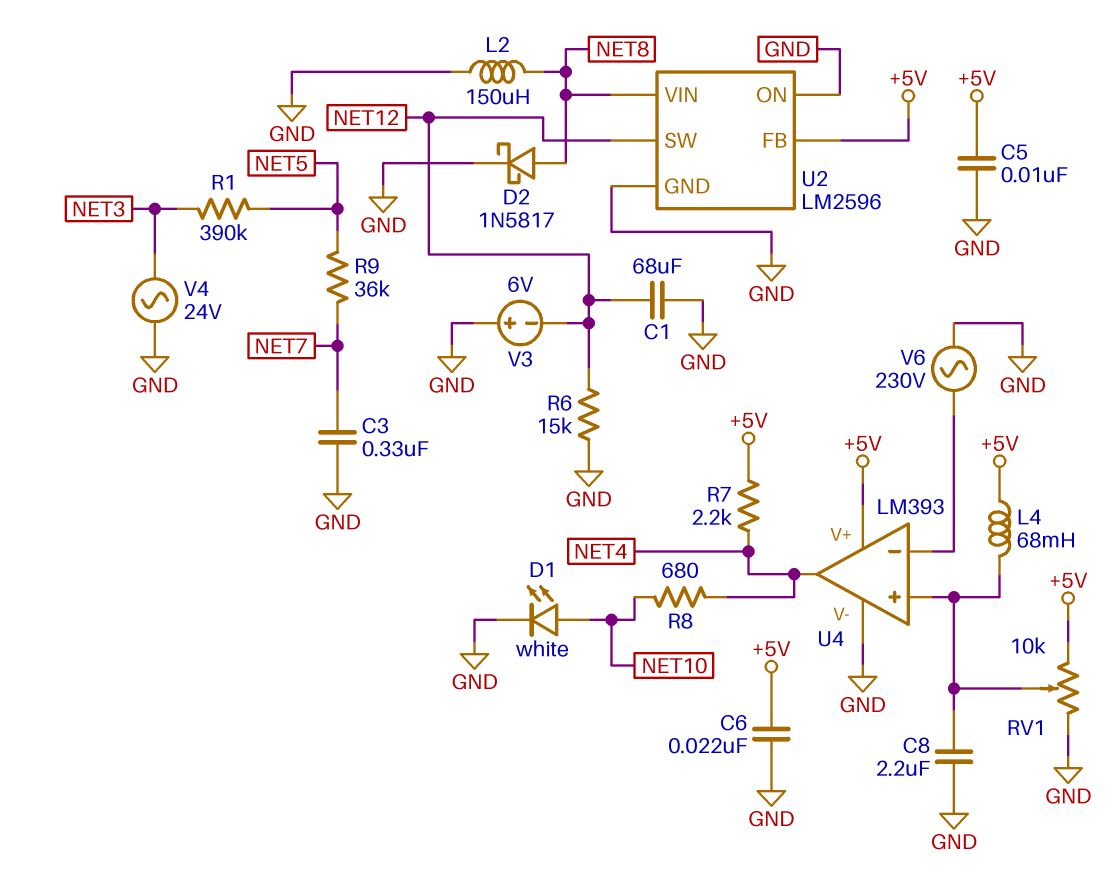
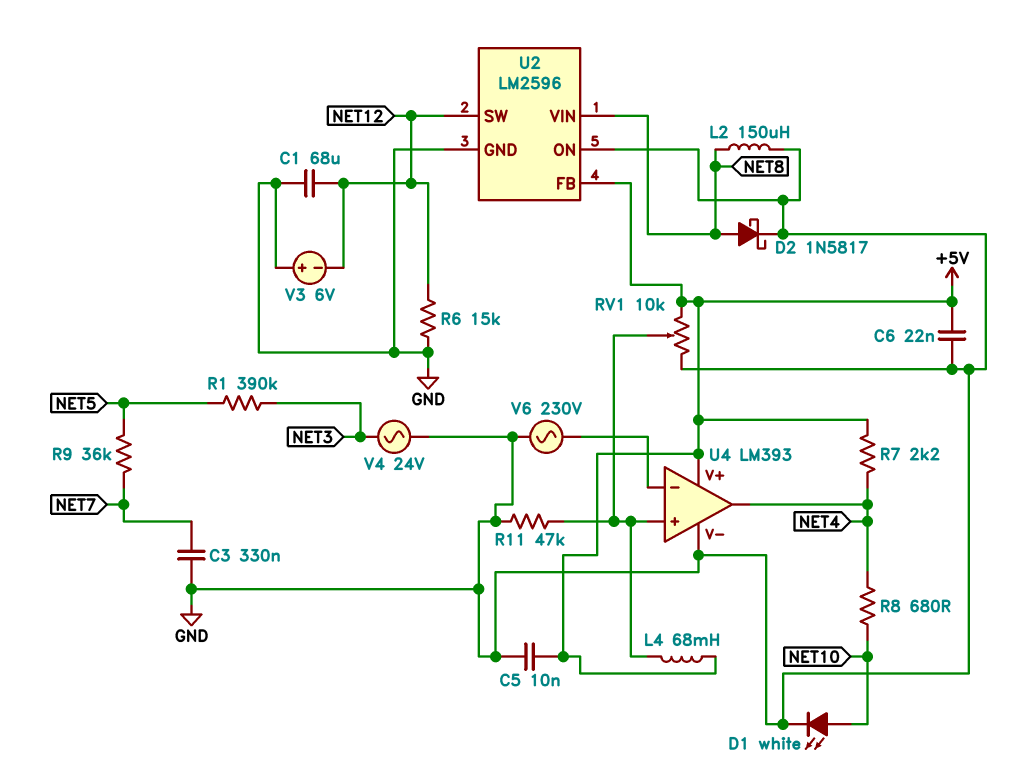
C8: 2.2uF (GND, U4/in+) -> none
R11: none -> 47k (GND, U4/in+)

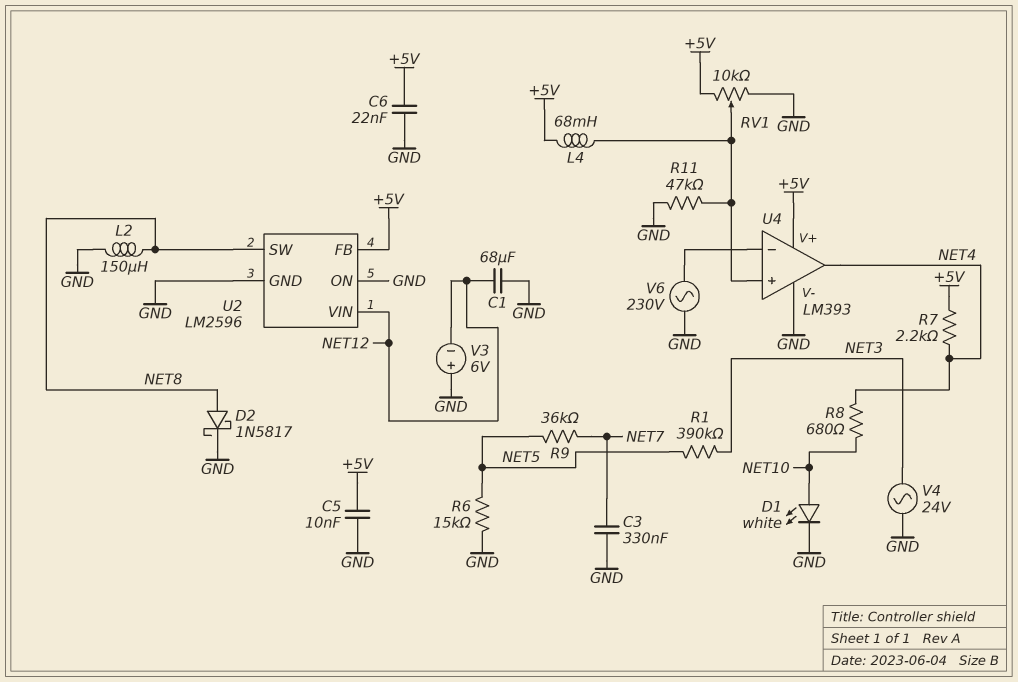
R6: 15k (GND, NET12) -> 15k (GND, NET5)
U2 pin SW: NET12 -> NET8
U2 pin VIN: NET8 -> NET12

